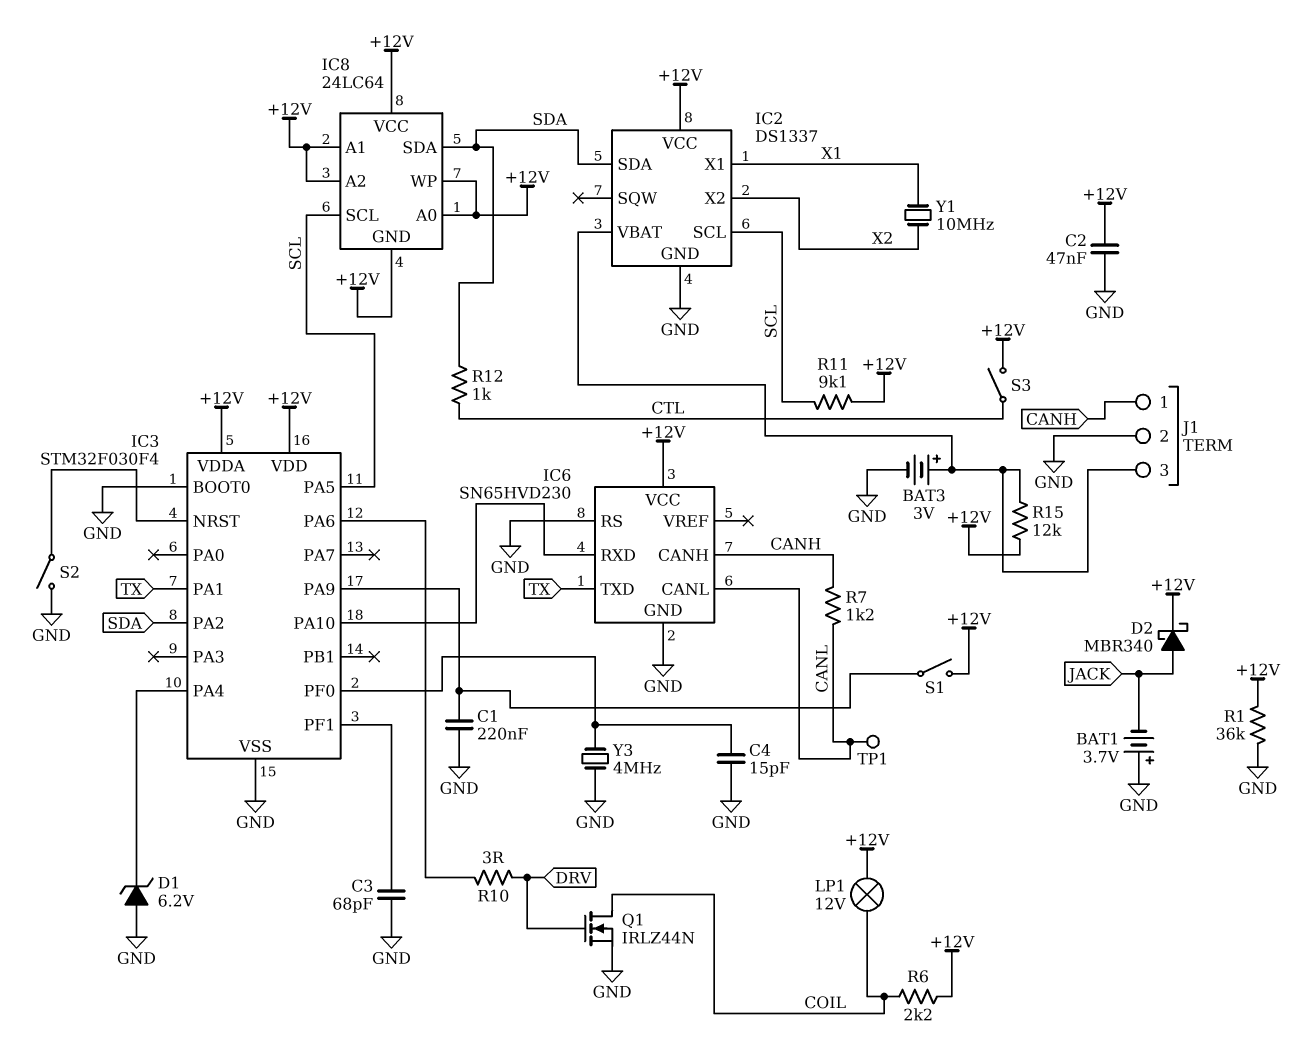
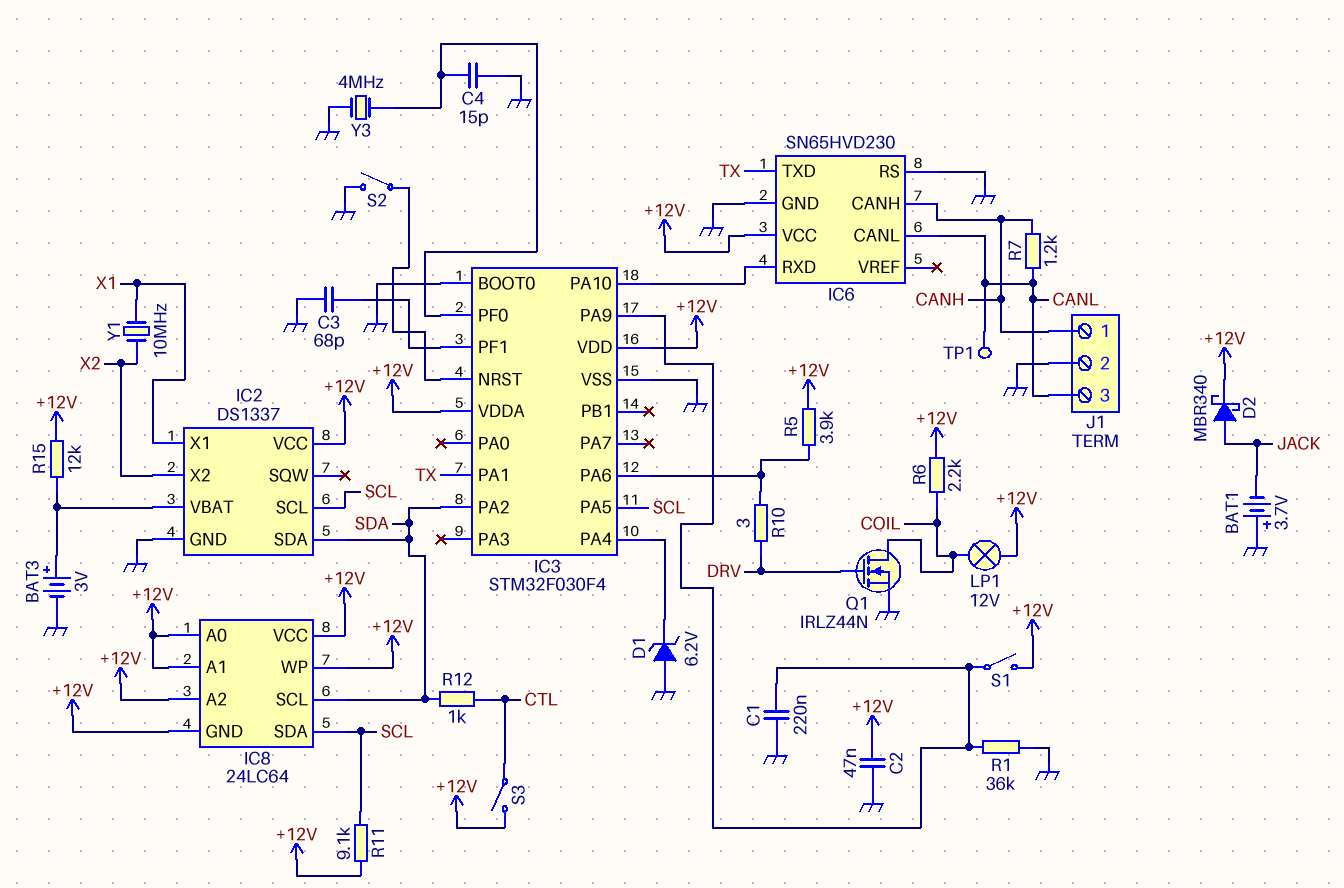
IC8 pin SCL: SCL -> SDA
IC8 pin SDA: SDA -> SCL
J1 pin 3: IC2/VBAT -> CANL
R1: 36k (+12V, GND) -> 36k (GND, IC3/PA9)
R5: none -> 3.9k (+12V, IC3/PA6)

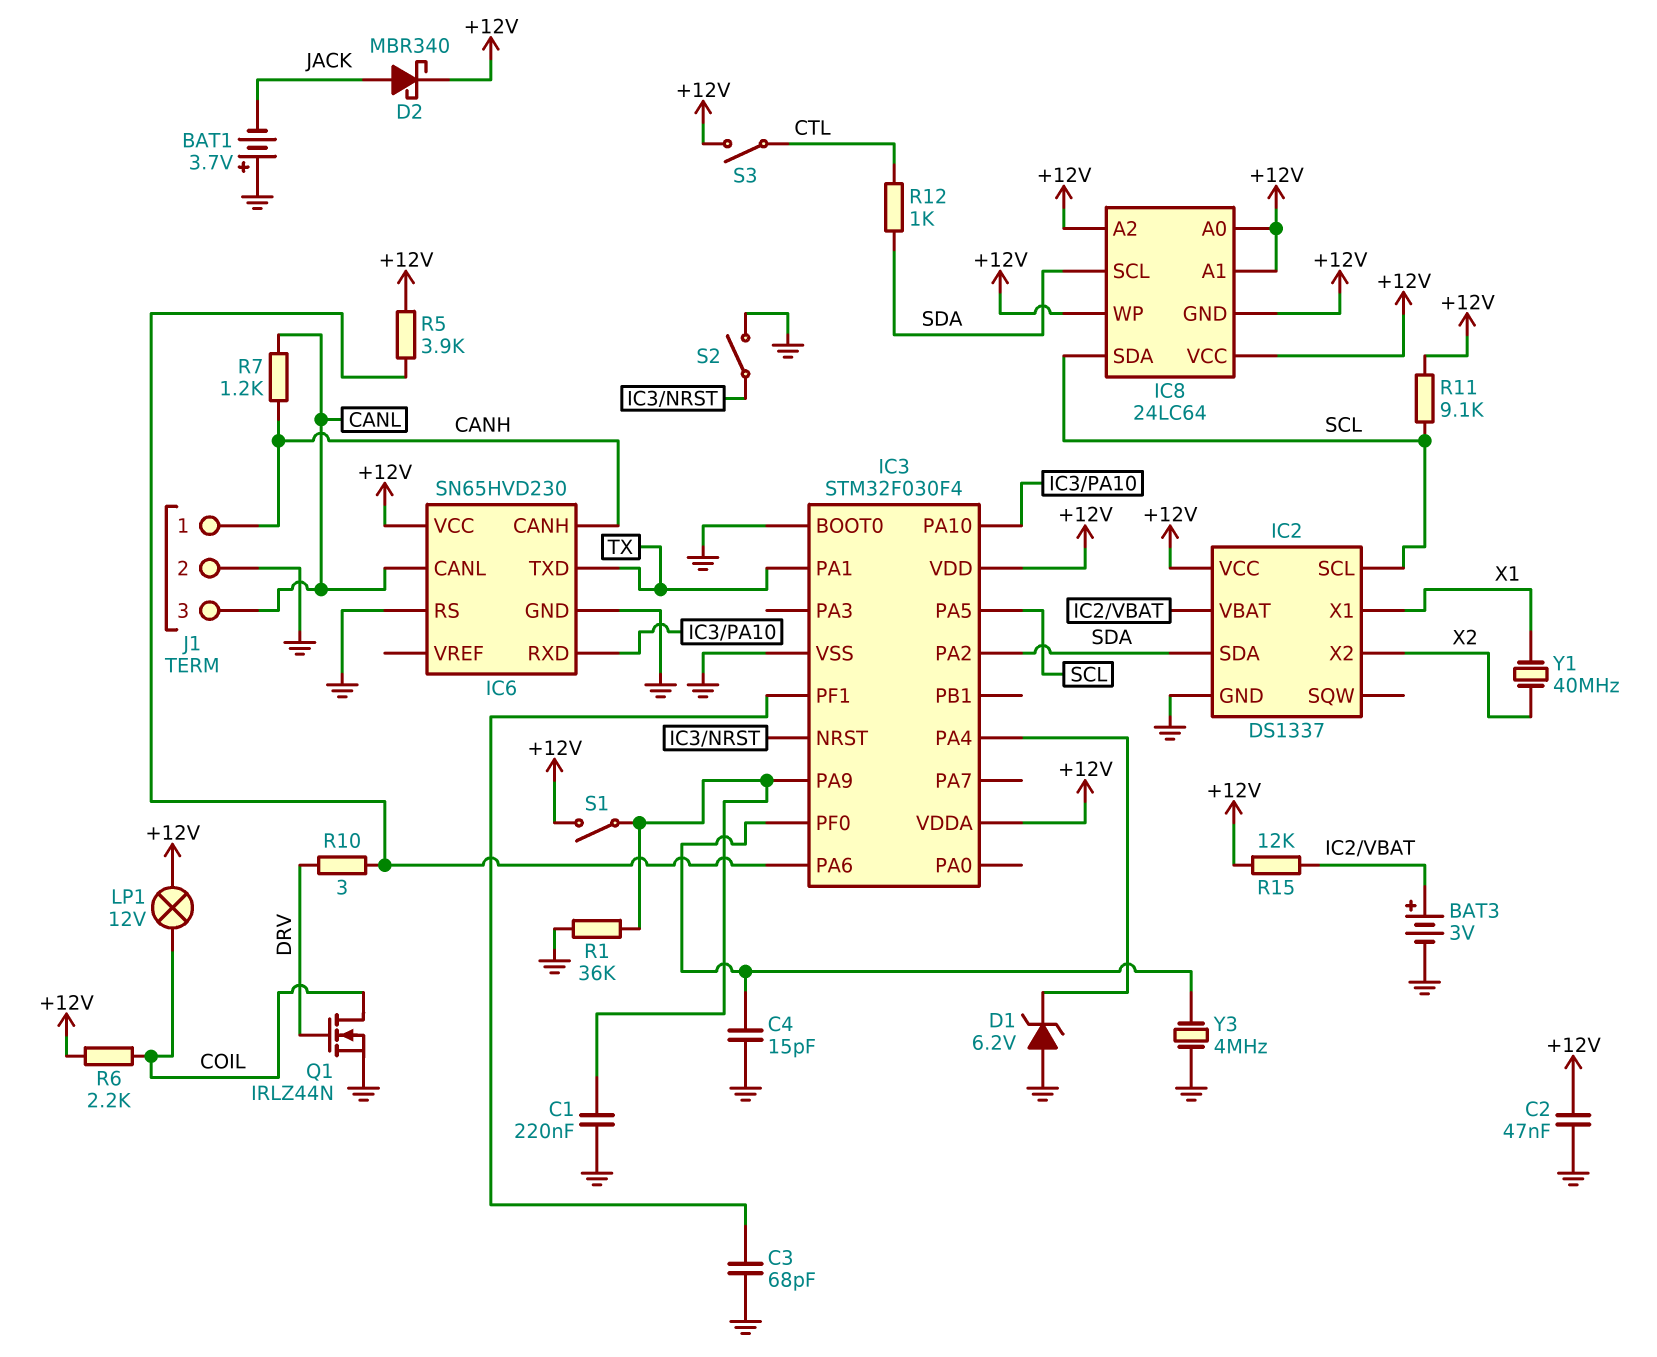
TP1: test point (CANL) -> none
Y1: 10MHz (X1, X2) -> 40MHz (X1, X2)

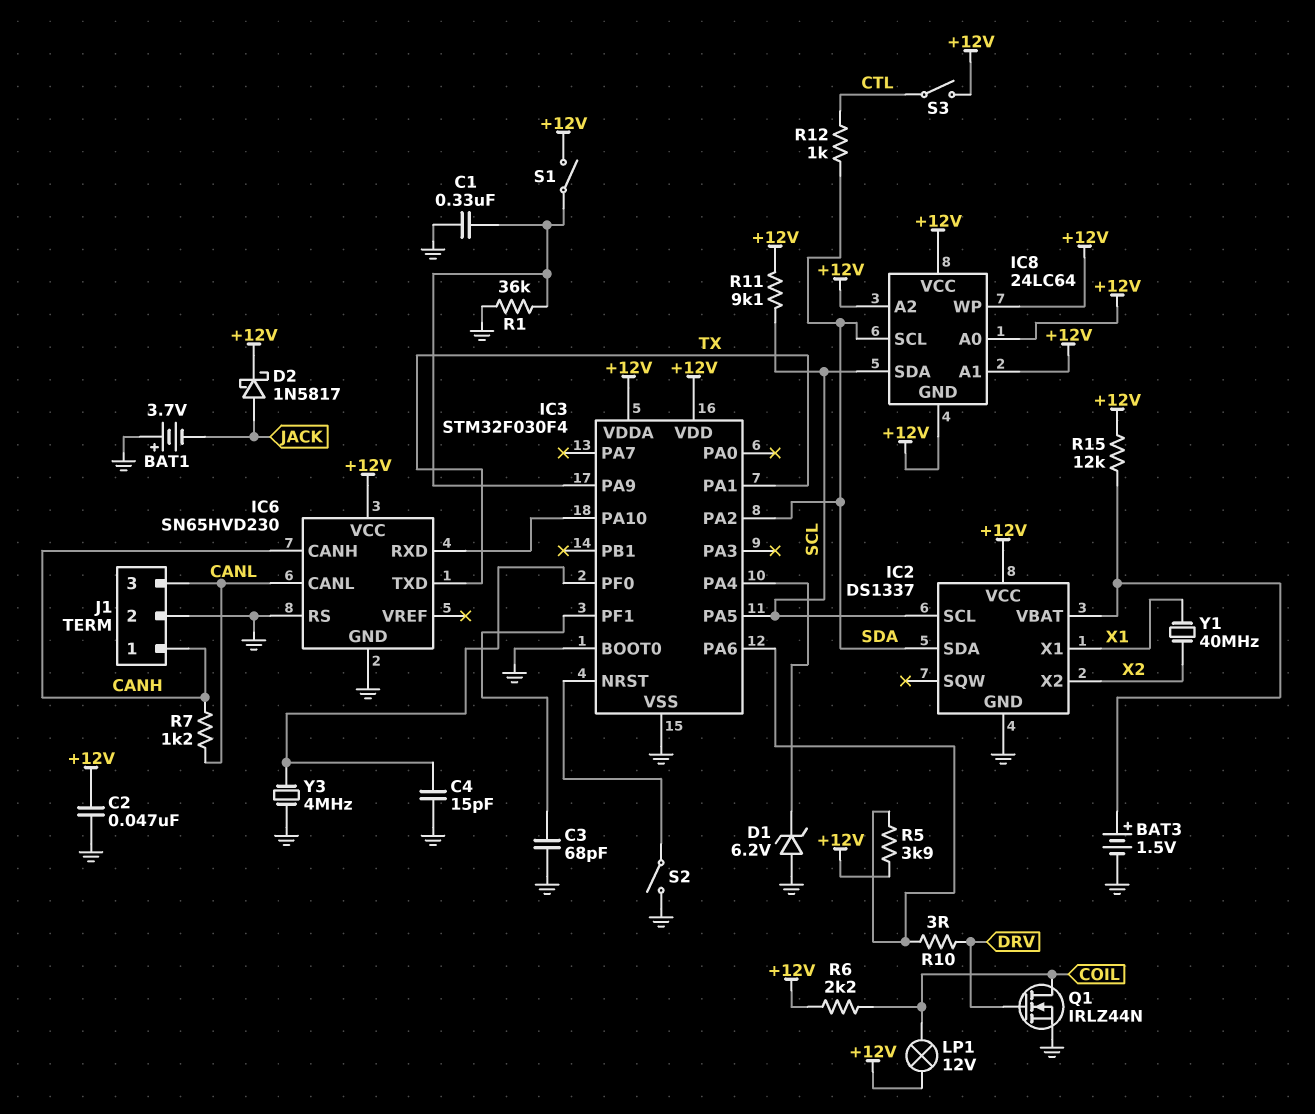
BAT3: 3V (plus IC2/VBAT, minus GND) -> 1.5V (plus IC2/VBAT, minus GND)
C1: 220nF (GND, IC3/PA9) -> 330nF (GND, IC3/PA9)
D2: schottky MBR340 (A JACK, K +12V) -> schottky 1N5817 (A JACK, K +12V)

